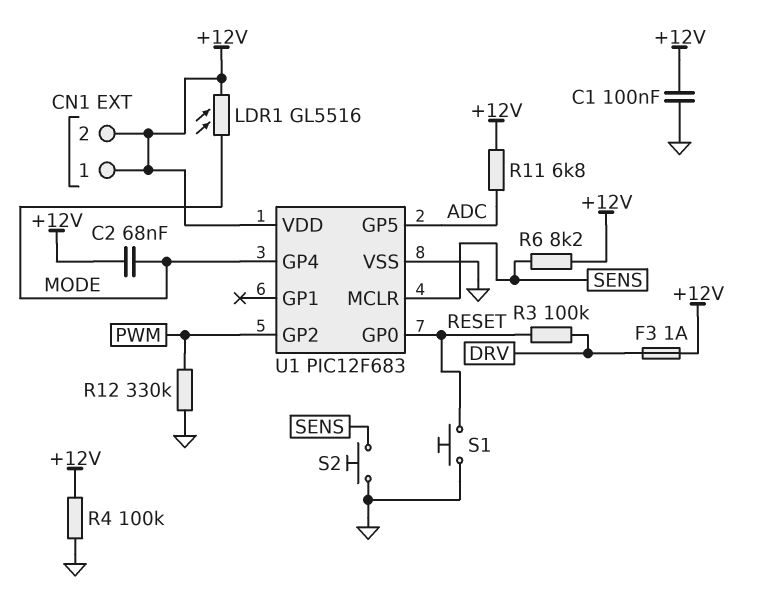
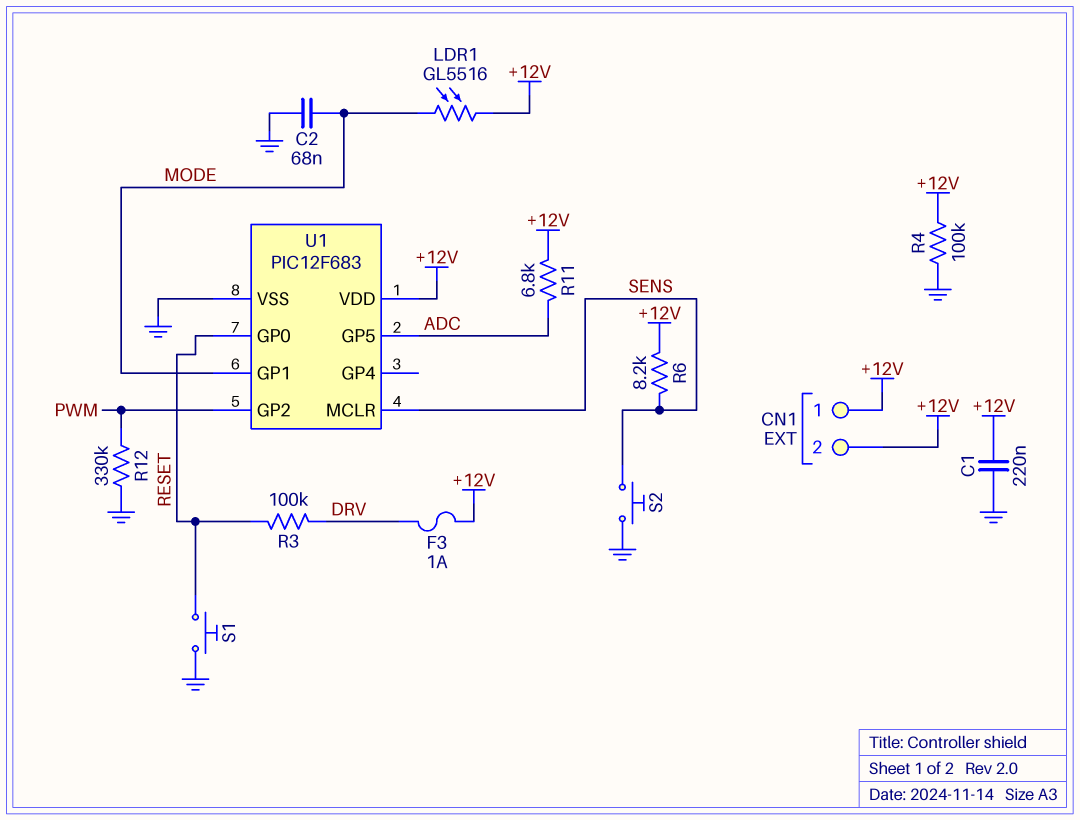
C1: 100nF (+12V, GND) -> 220nF (+12V, GND)
C2: 68nF (+12V, MODE) -> 68nF (GND, MODE)
U1 pin GP1: none -> MODE
U1 pin GP4: MODE -> none

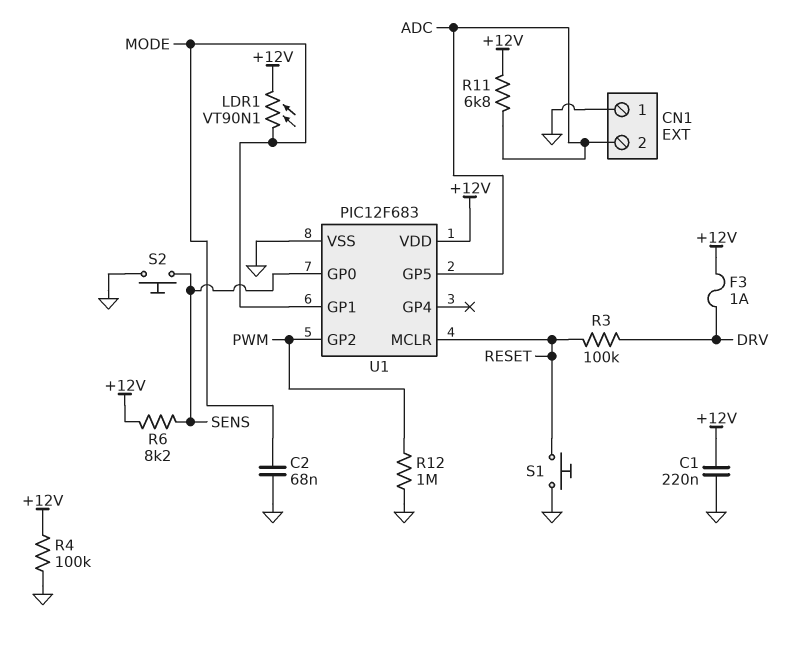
CN1 pin 1: +12V -> GND
CN1 pin 2: +12V -> ADC
LDR1: GL5516 (+12V, MODE) -> VT90N1 (+12V, MODE)
R12: 330k (GND, PWM) -> 1M (GND, PWM)
U1 pin GP0: RESET -> SENS
U1 pin MCLR: SENS -> RESET

